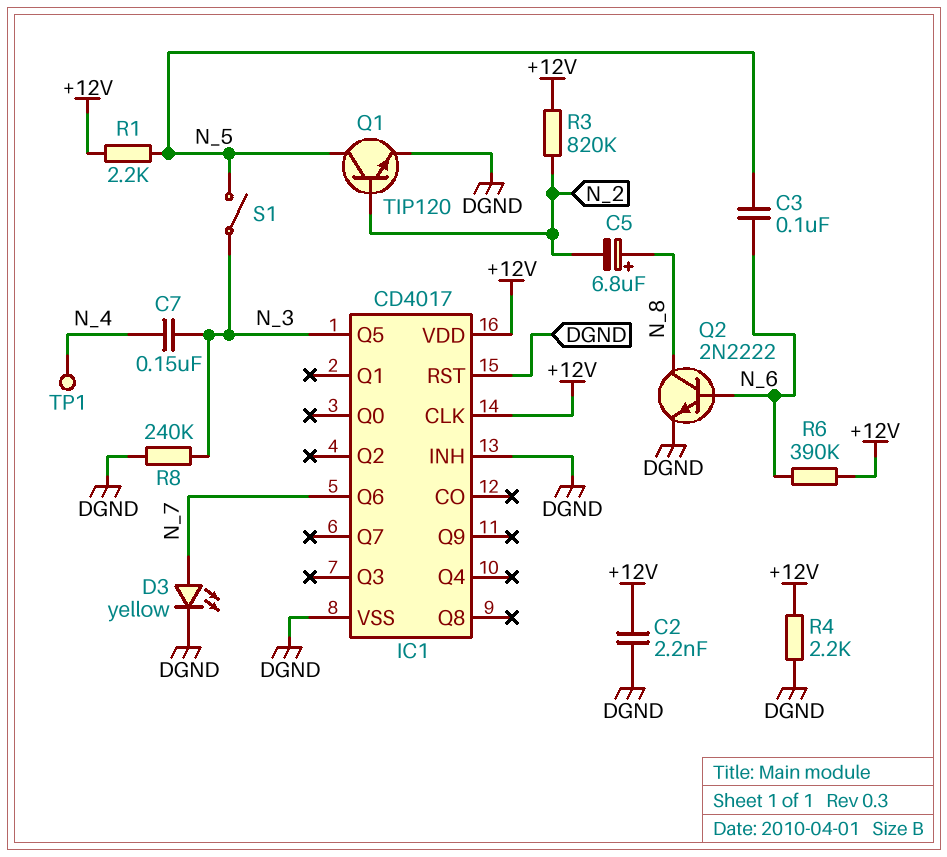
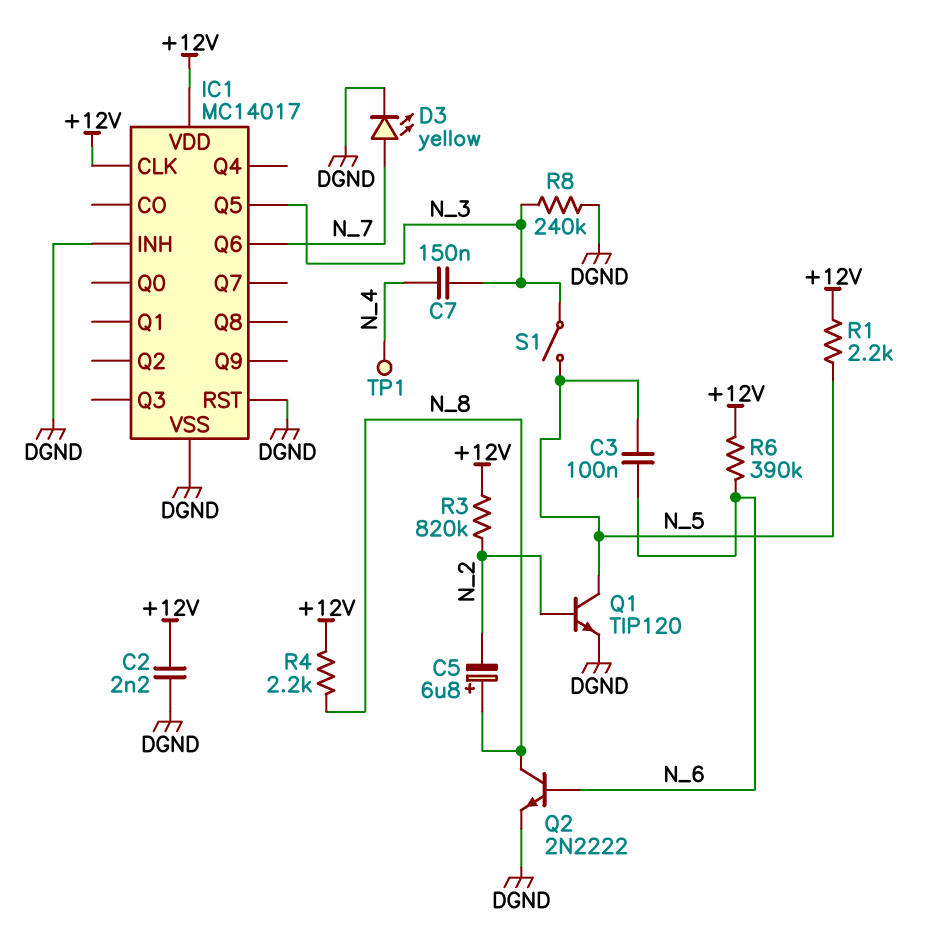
IC1: CD4017 -> MC14017
R4: 2.2k (+12V, DGND) -> 2.2k (+12V, N_8)

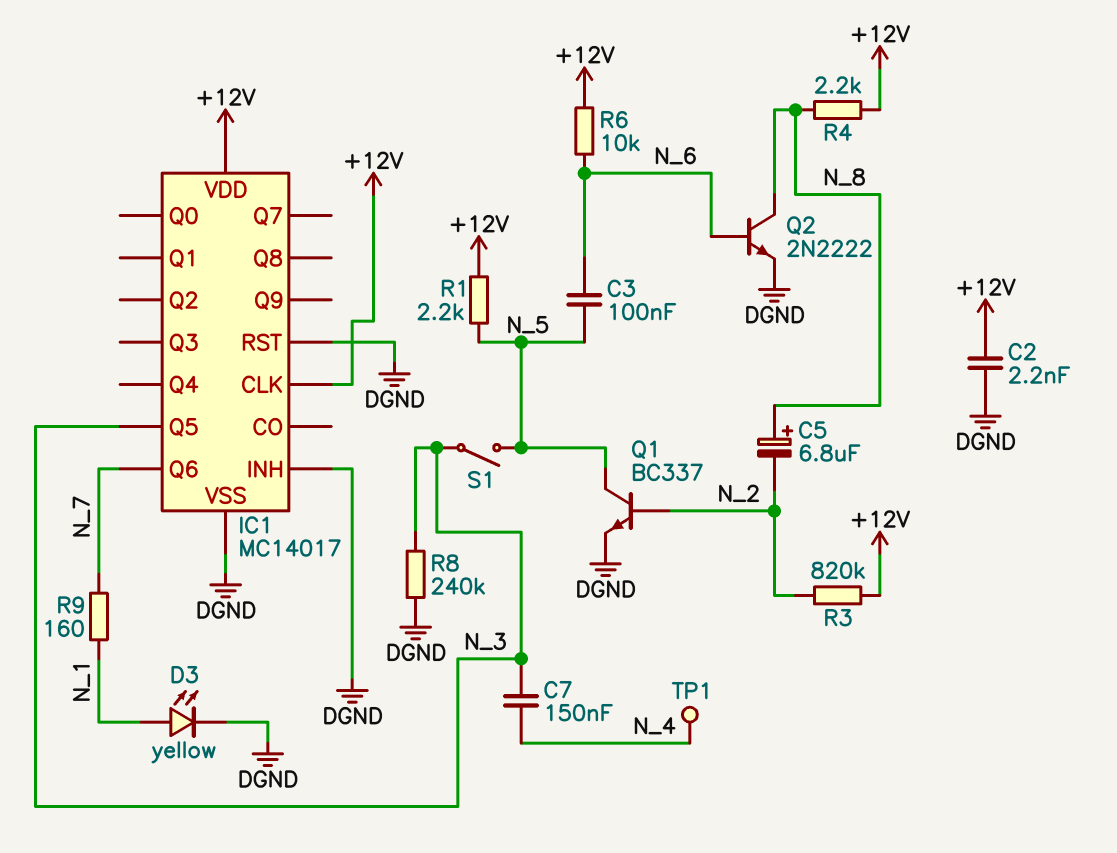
D3: LED yellow (A N_7, K DGND) -> LED yellow (A N_1, K DGND)
Q1: NPN TIP120 (B N_2, C N_5, E DGND) -> NPN BC337 (B N_2, C N_5, E DGND)
R6: 390k (+12V, N_6) -> 10k (+12V, N_6)
R9: none -> 160 (N_1, N_7)

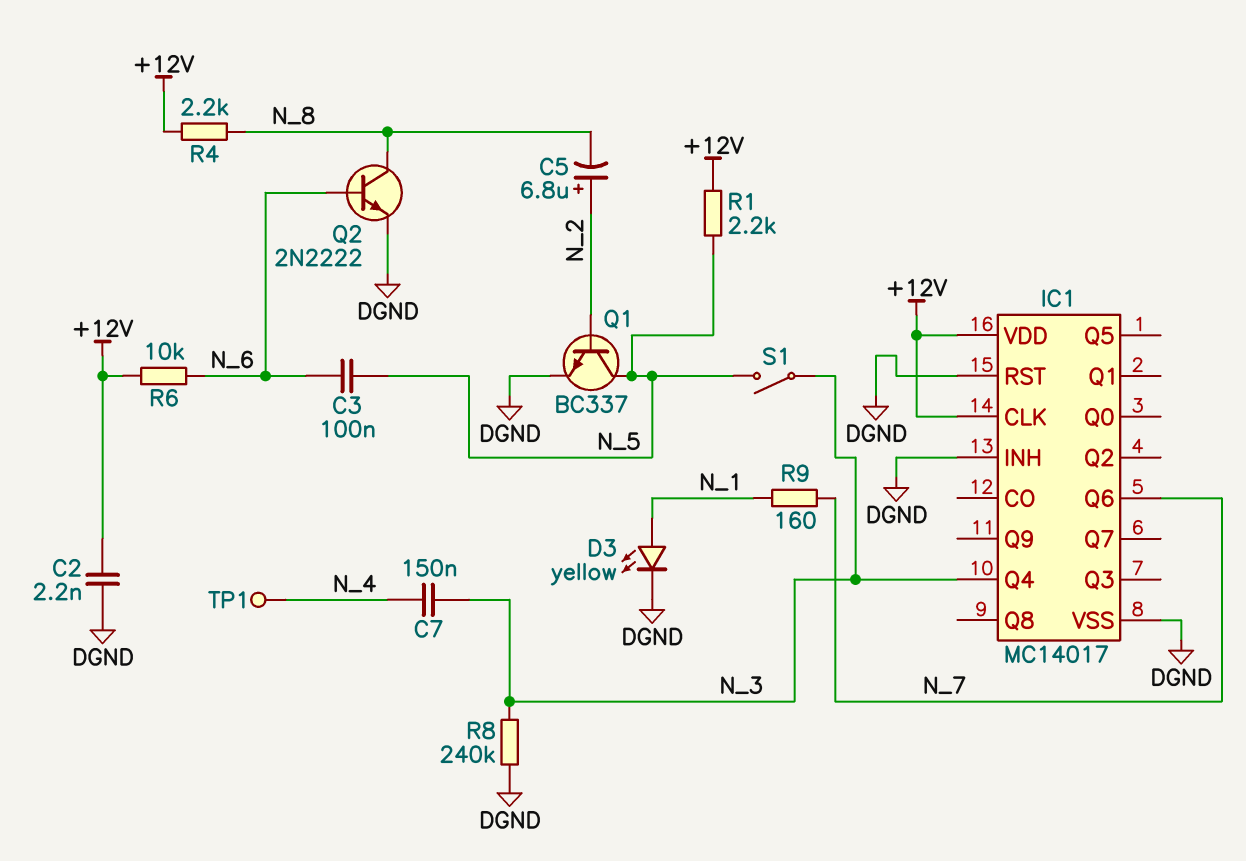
C5: 6.8uF (plus N_8, minus N_2) -> 6.8uF (plus N_2, minus N_8)
IC1 pin Q4: none -> N_3
IC1 pin Q5: N_3 -> none
R3: 820k (+12V, N_2) -> none

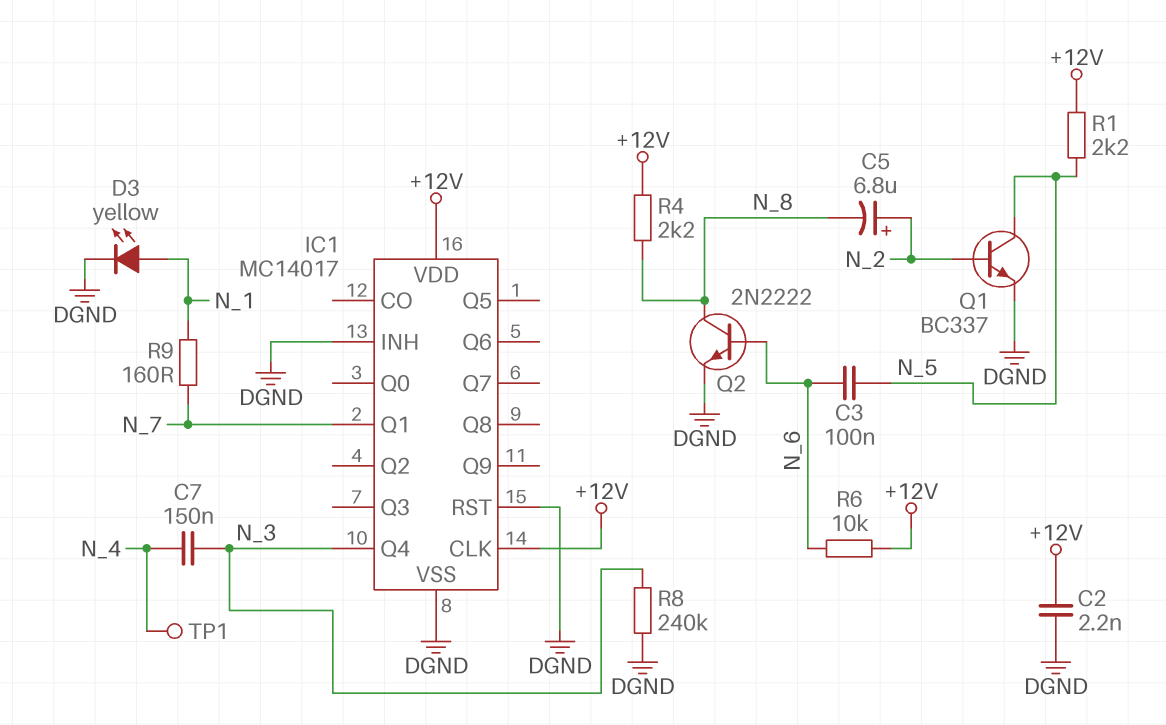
IC1 pin Q1: none -> N_7
IC1 pin Q6: N_7 -> none
S1: switch (N_3, N_5) -> none

